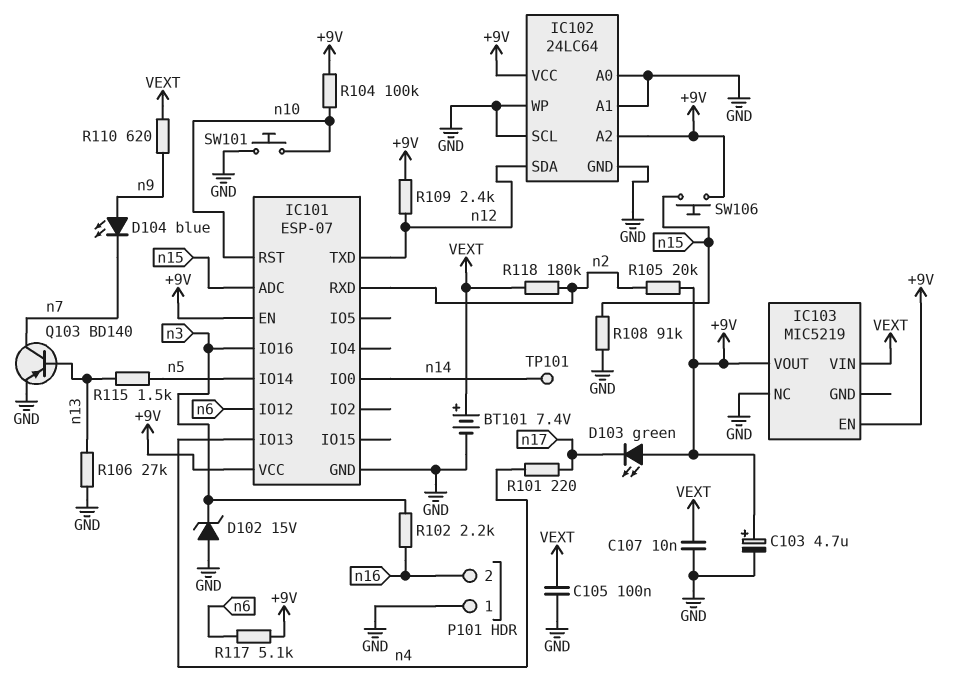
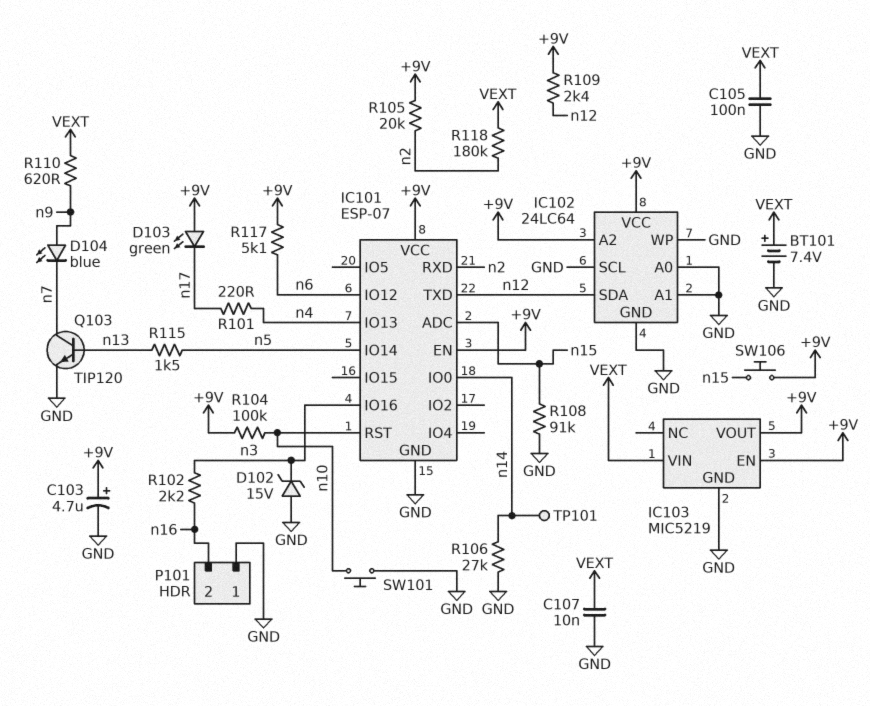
IC103 pin GND: none -> GND
IC103 pin NC: GND -> none
Q103: PNP BD140 (B n13, C n7, E GND) -> NPN TIP120 (B n13, C n7, E GND)
R106: 27k (GND, n13) -> 27k (GND, n14)

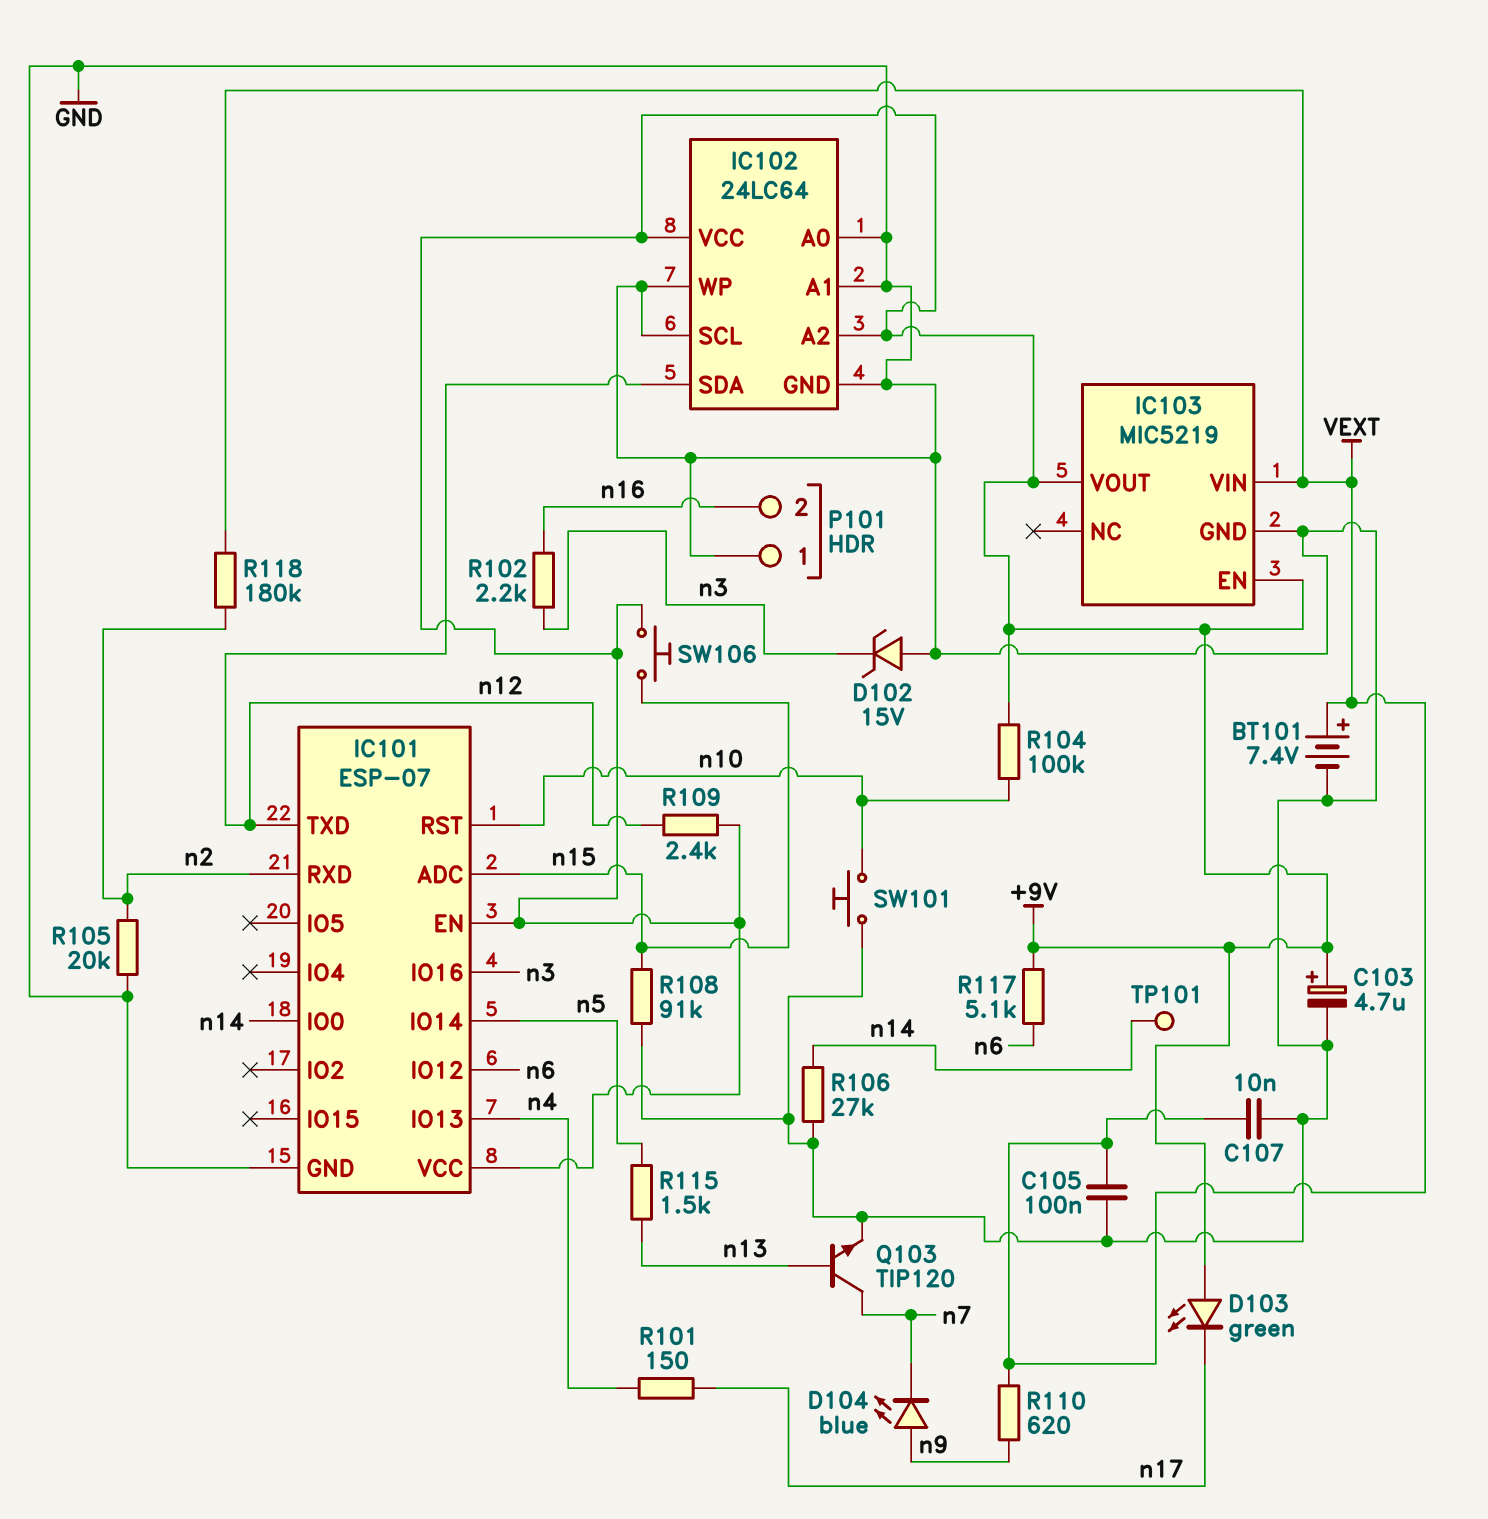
R101: 220 (n4, n17) -> 150 (n4, n17)
R105: 20k (+9V, n2) -> 20k (GND, n2)

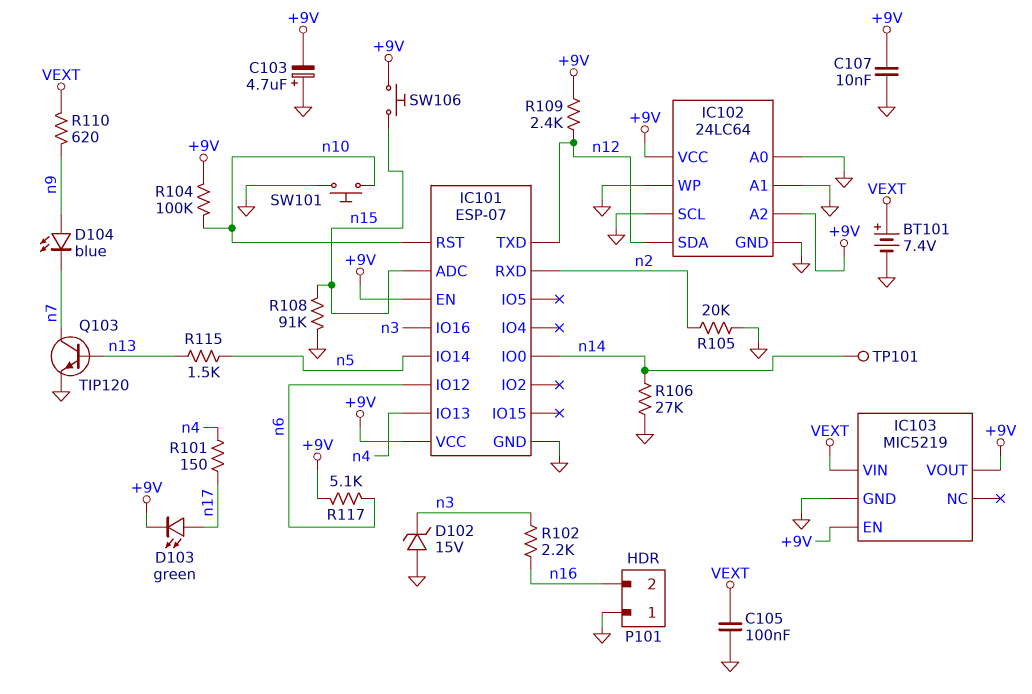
C103: 4.7uF (plus +9V, minus GND) -> 4.7uF (plus GND, minus +9V)
C107: 10nF (GND, VEXT) -> 10nF (+9V, GND)
D103: LED green (A +9V, K n17) -> LED green (A n17, K +9V)
R118: 180k (VEXT, n2) -> none

